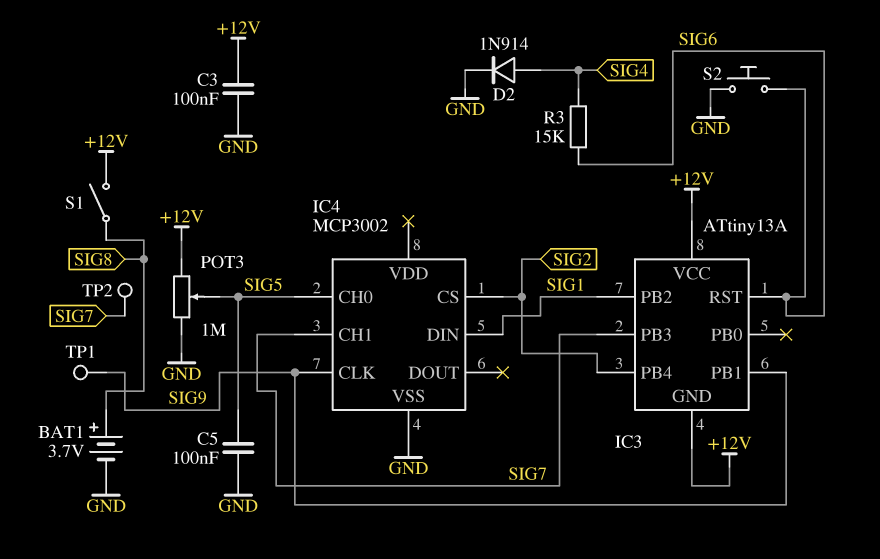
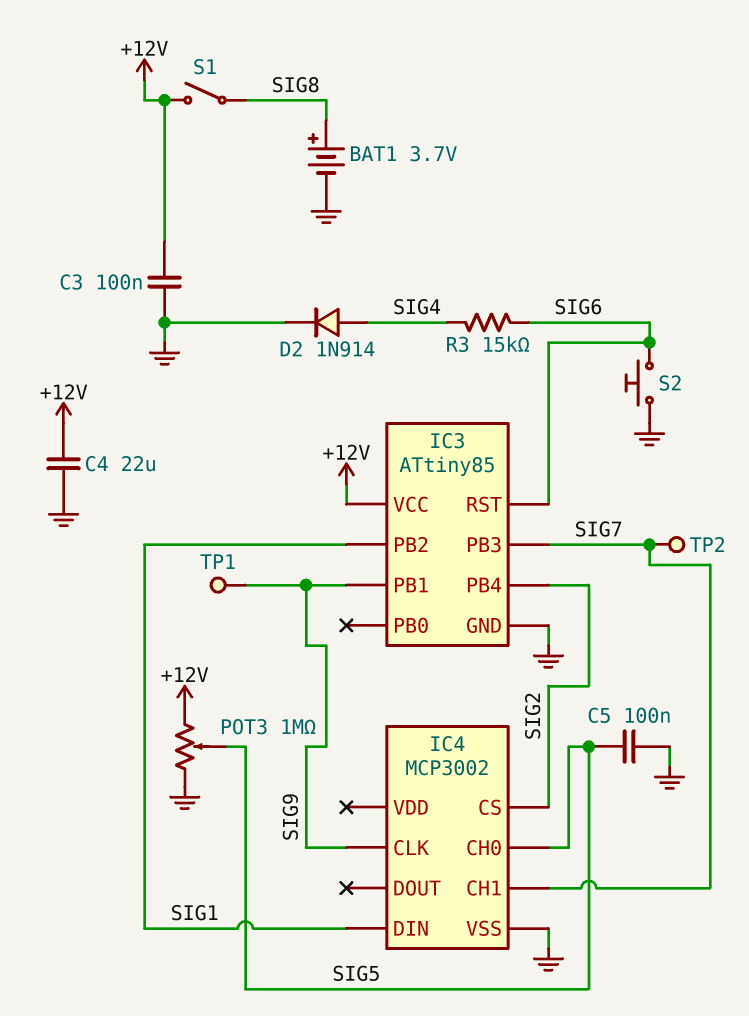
C4: none -> 22uF (+12V, GND)
IC3: ATtiny13A -> ATtiny85
IC3 pin GND: +12V -> GND

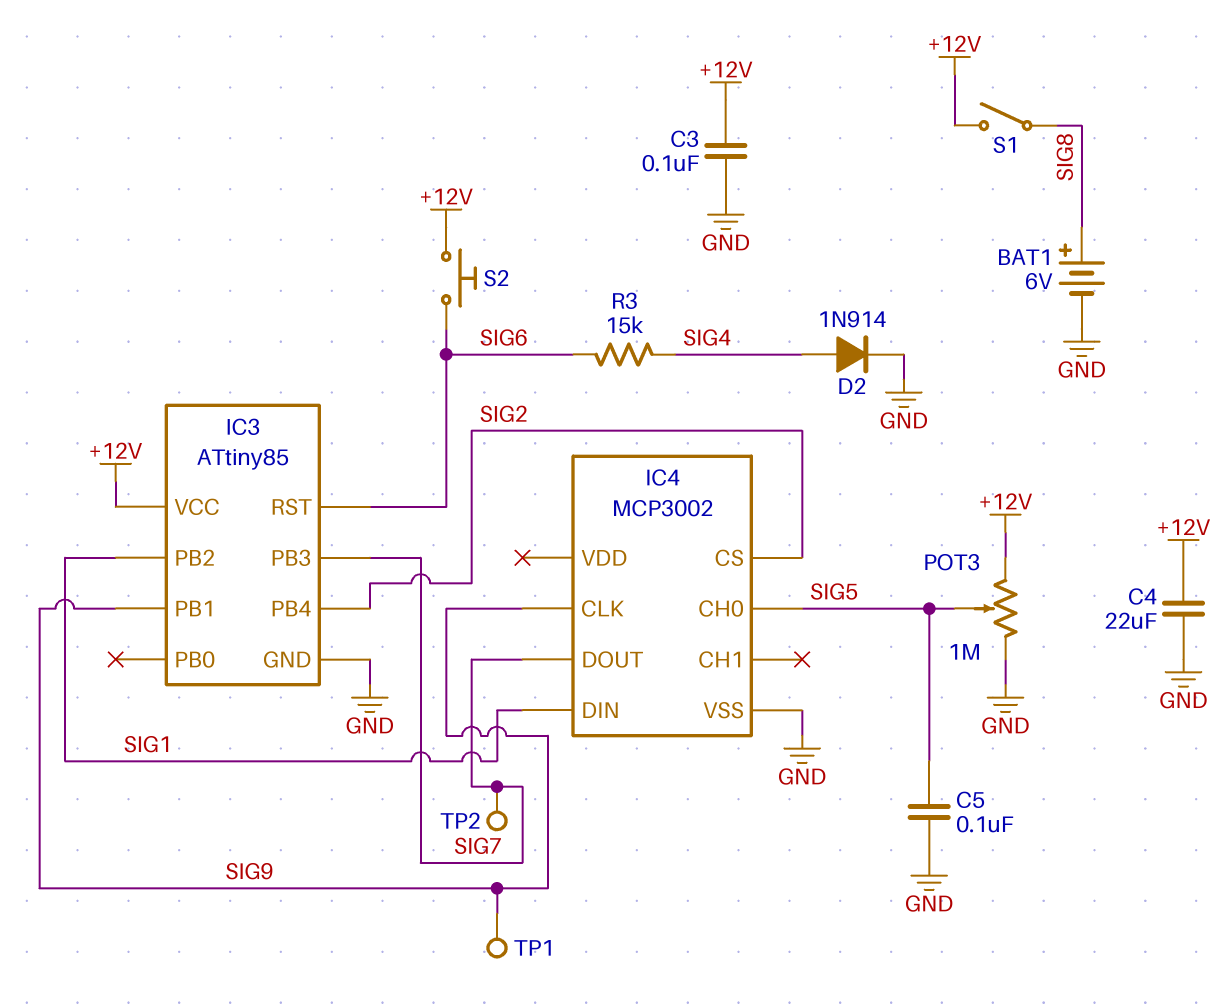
BAT1: 3.7V (plus SIG8, minus GND) -> 6V (plus SIG8, minus GND)
IC4 pin CH1: SIG7 -> none
IC4 pin DOUT: none -> SIG7
S2: button (GND, SIG6) -> button (+12V, SIG6)

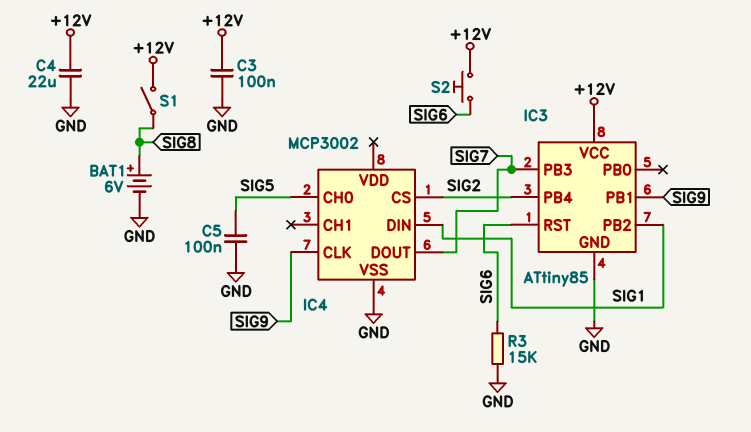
D2: diode 1N914 (A SIG4, K GND) -> none
POT3: 1M (+12V, GND, wiper SIG5) -> none
R3: 15k (SIG4, SIG6) -> 15k (GND, SIG6)
TP1: test point (SIG9) -> none
TP2: test point (SIG7) -> none

